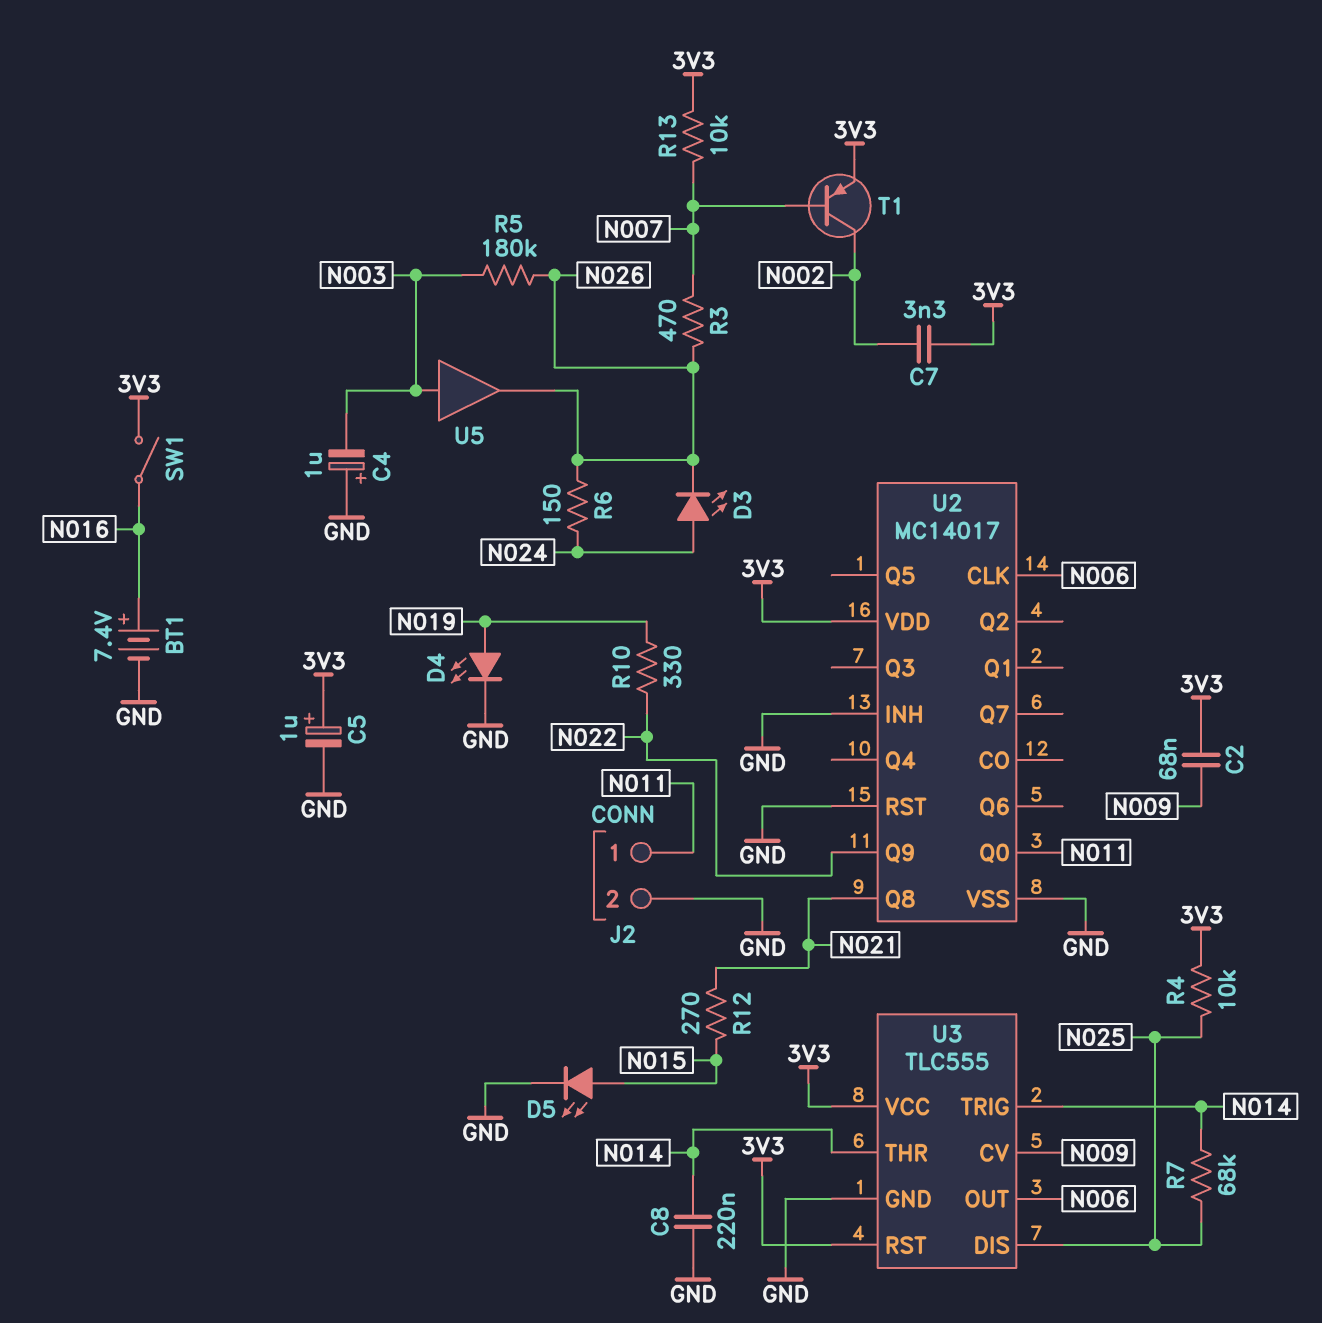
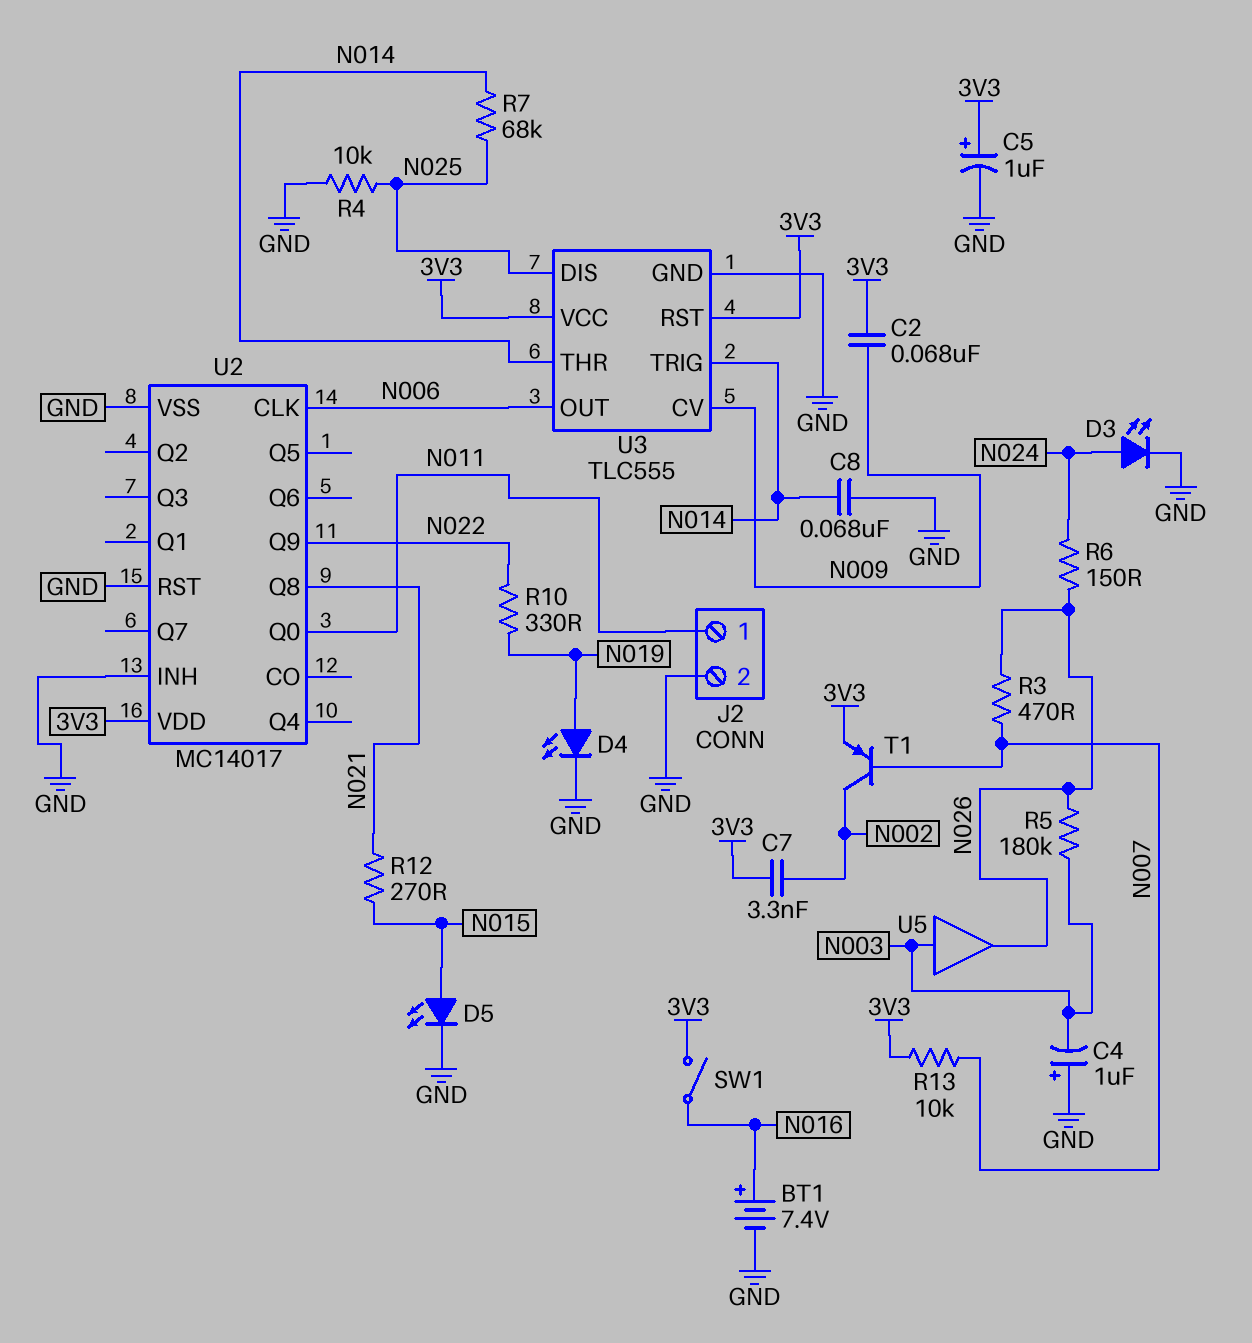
C8: 220nF (GND, N014) -> 68nF (GND, N014)
D3: LED (A N024, K N026) -> LED (A N024, K GND)
R4: 10k (3V3, N025) -> 10k (GND, N025)

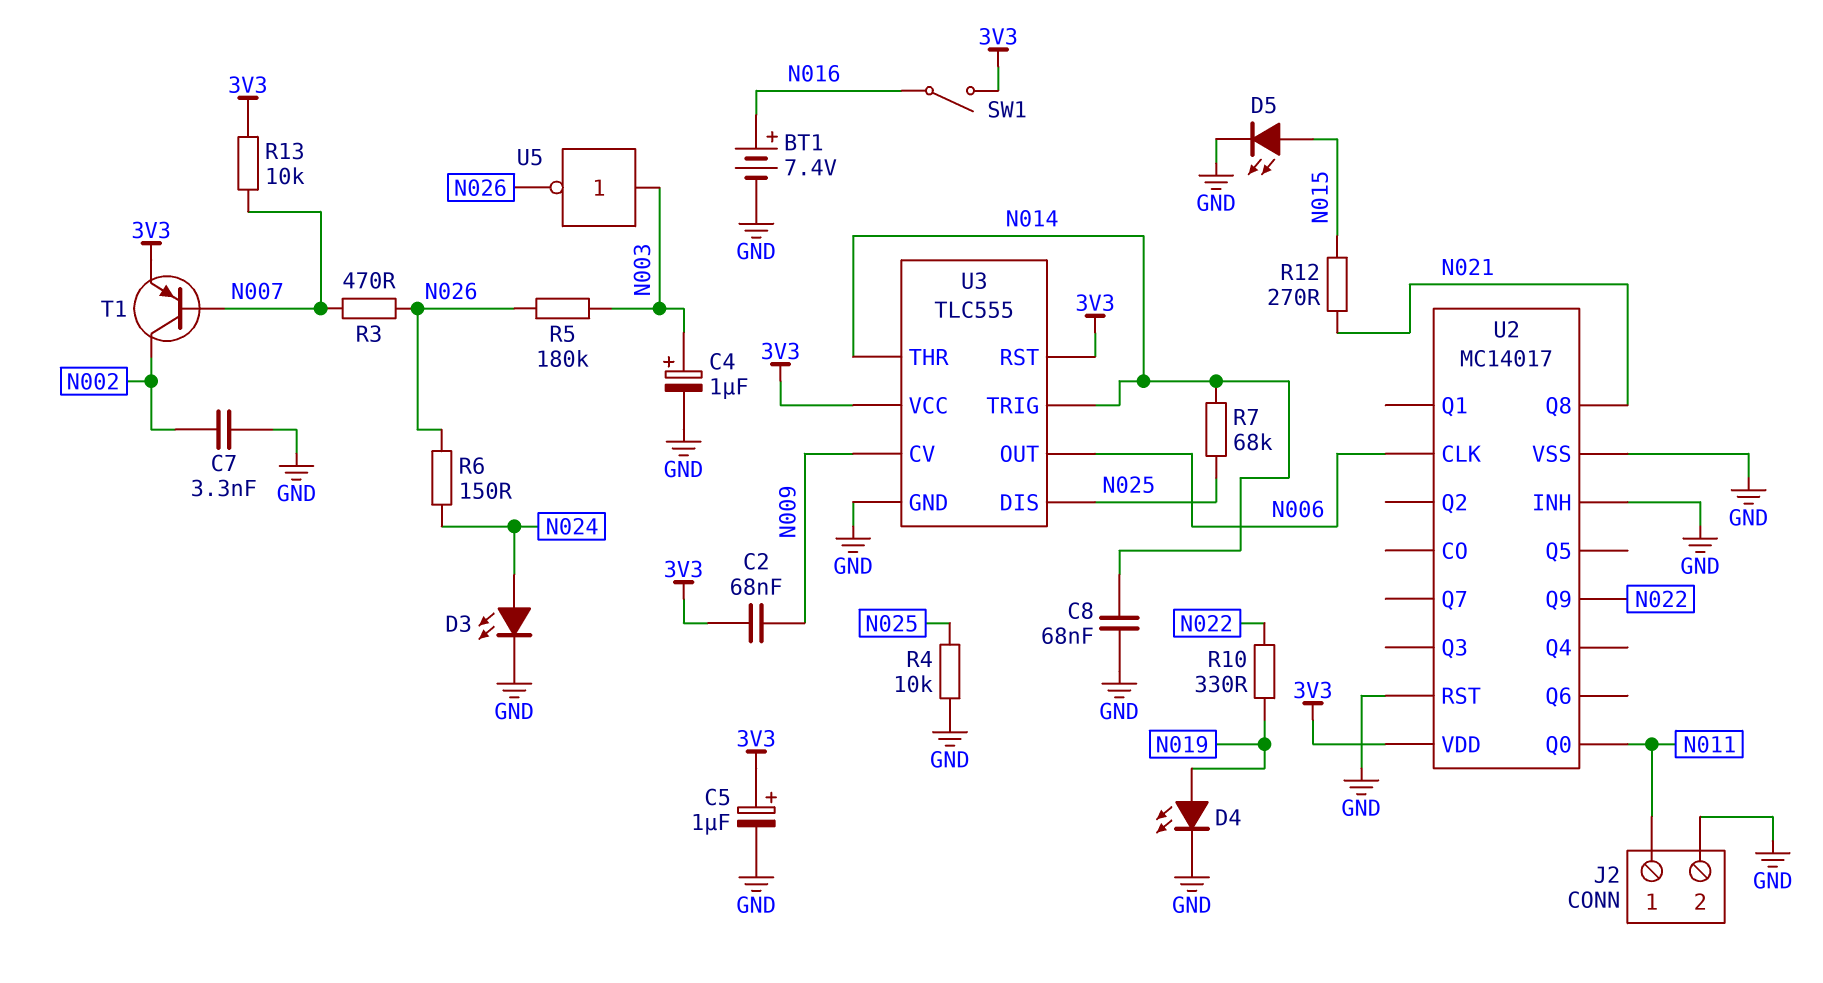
C4: 1uF (plus GND, minus N003) -> 1uF (plus N003, minus GND)
C7: 3.3nF (3V3, N002) -> 3.3nF (GND, N002)
U5: buffer (in N003, out N026) -> NOT (in N003, out N026)

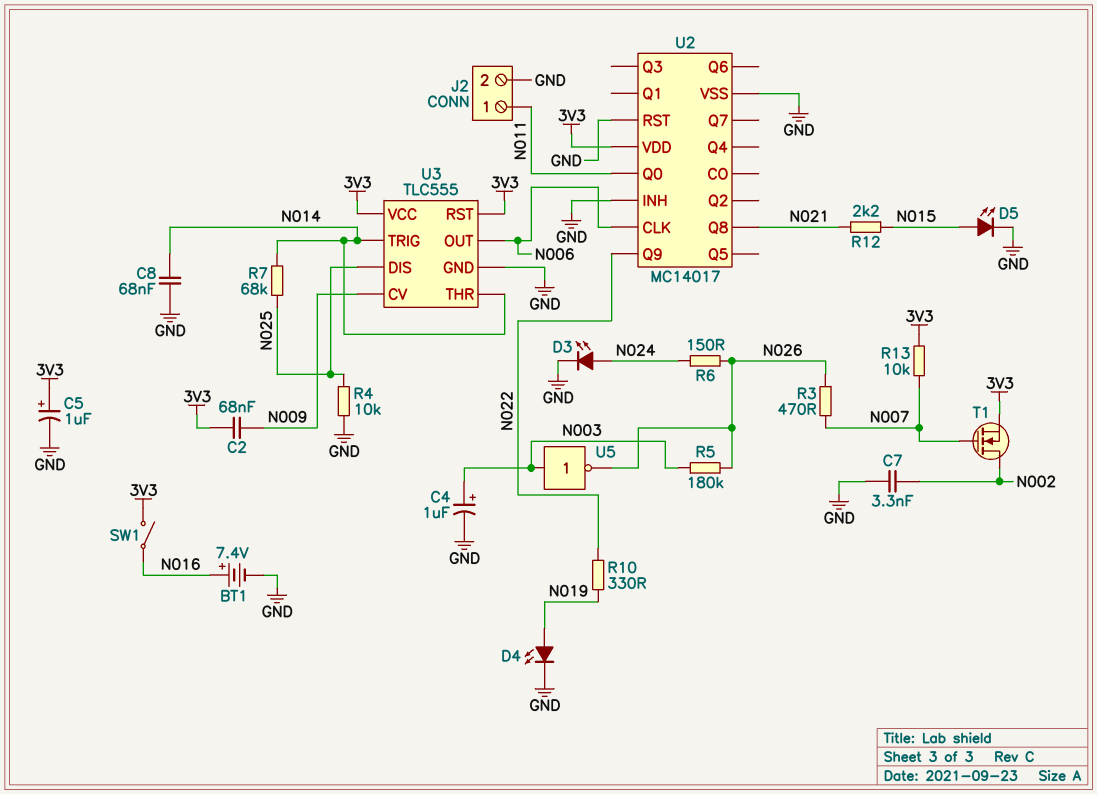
R12: 270 (N015, N021) -> 2.2k (N015, N021)
T1: PNP (B N007, C N002, E 3V3) -> NMOS (G N007, D N002, S 3V3)

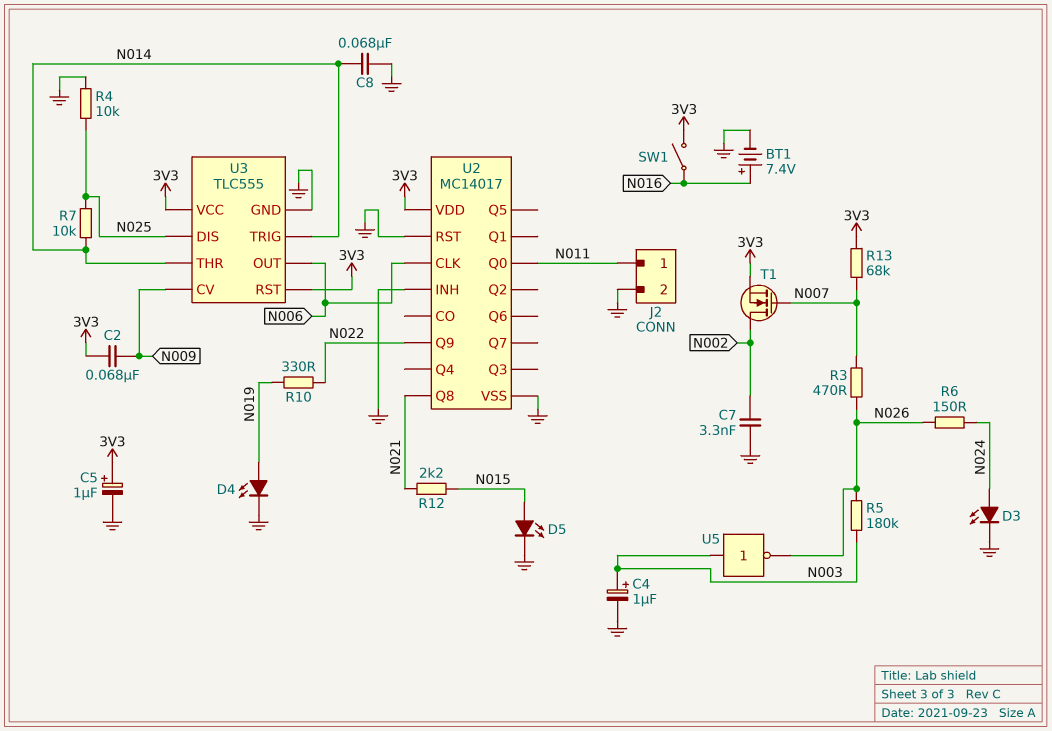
R7: 68k (N014, N025) -> 10k (N014, N025)
R13: 10k (3V3, N007) -> 68k (3V3, N007)

